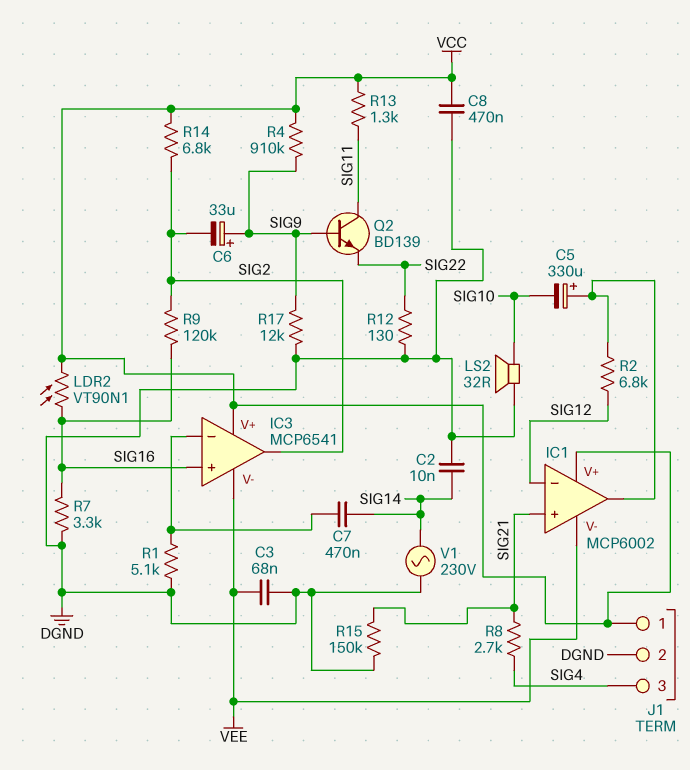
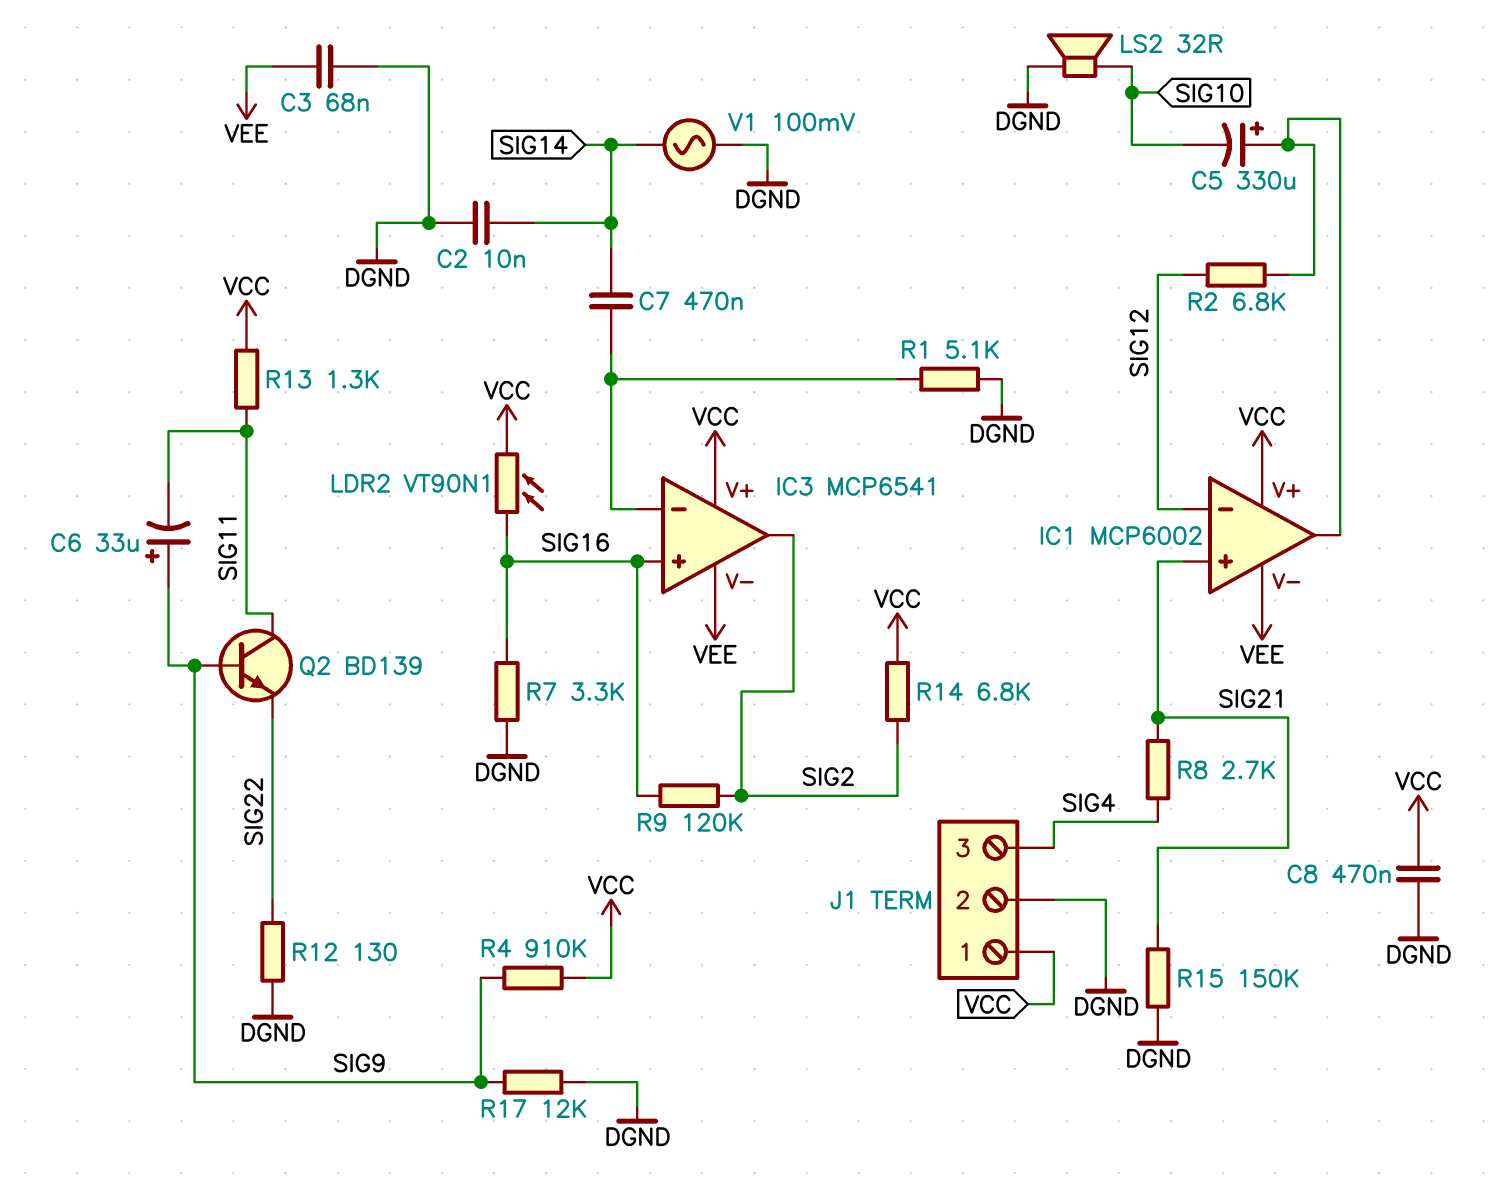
C6: 33uF (plus SIG9, minus SIG2) -> 33uF (plus SIG9, minus SIG11)
V1: AC 230V (DGND, SIG14) -> AC 100mV (DGND, SIG14)

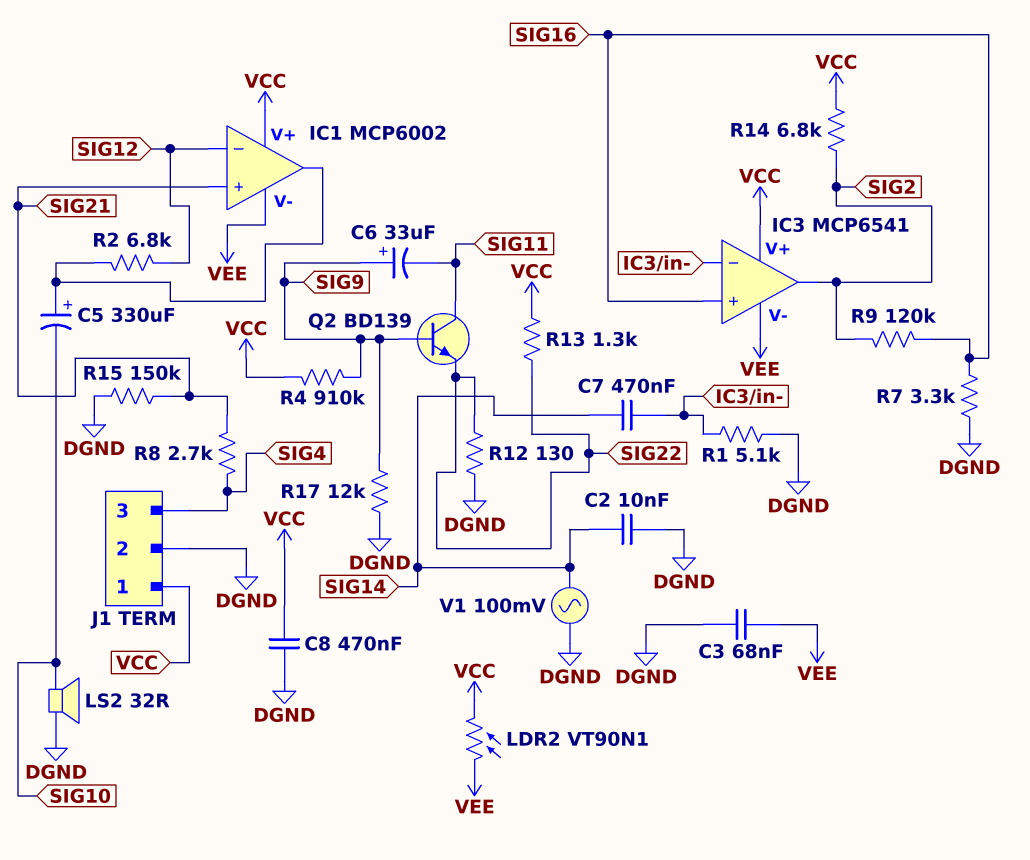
LDR2: VT90N1 (SIG16, VCC) -> VT90N1 (VCC, VEE)
R13: 1.3k (SIG11, VCC) -> 1.3k (SIG22, VCC)

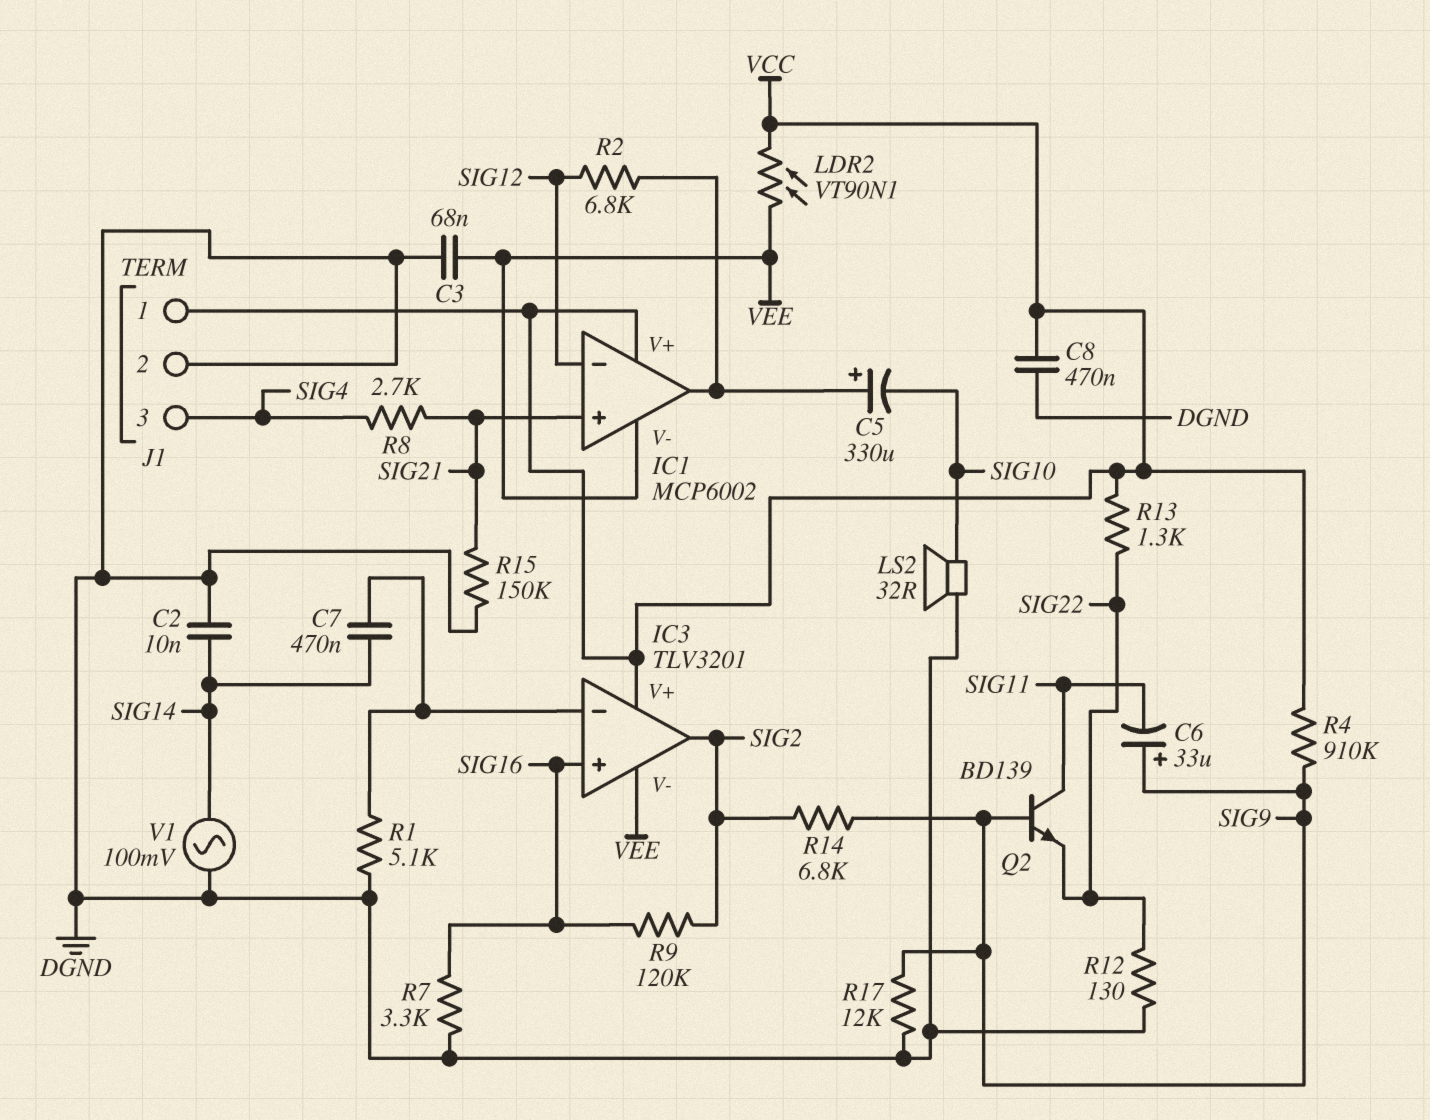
IC3: MCP6541 -> TLV3201
R14: 6.8k (SIG2, VCC) -> 6.8k (SIG2, SIG9)

